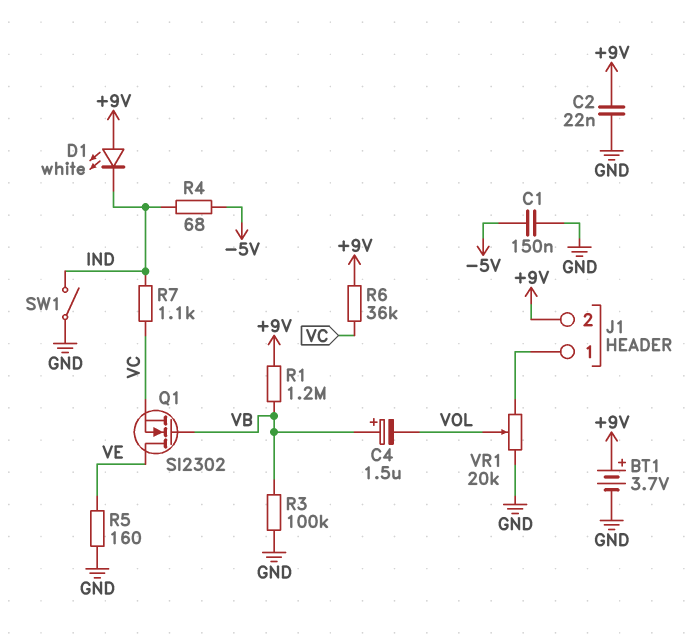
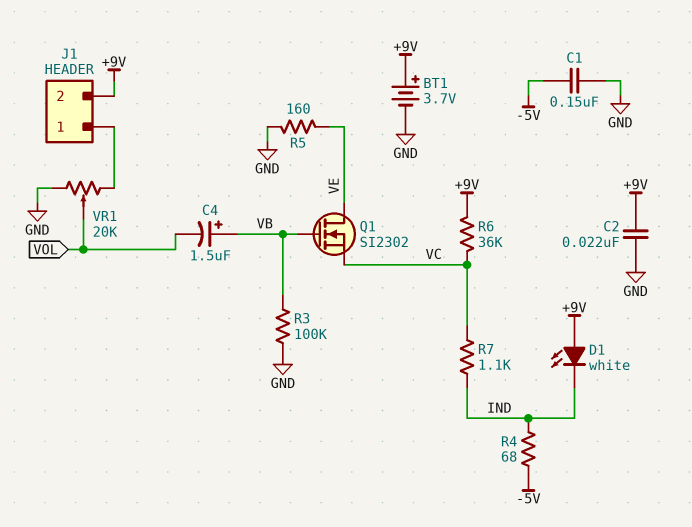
R1: 1.2M (+9V, VB) -> none
SW1: switch (GND, IND) -> none

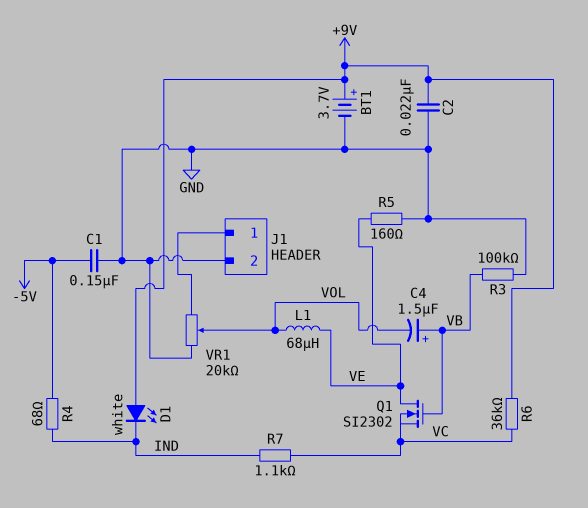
J1 pin 2: +9V -> GND
L1: none -> 68uH (VE, VOL)

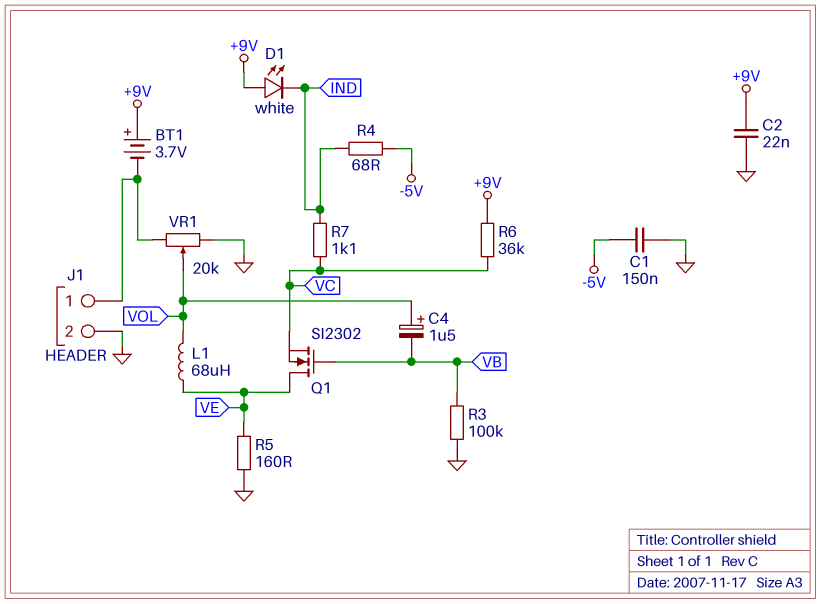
BT1: 3.7V (plus +9V, minus GND) -> 3.7V (plus +9V, minus J1/1)
C4: 1.5uF (plus VB, minus VOL) -> 1.5uF (plus VOL, minus VB)

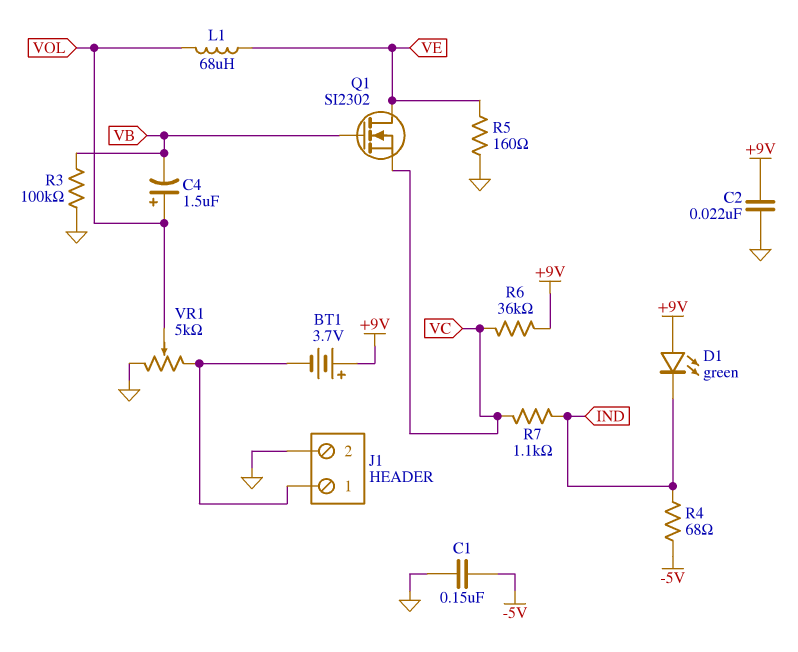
D1: LED white (A +9V, K IND) -> LED green (A +9V, K IND)
VR1: 20k (GND, J1/1, wiper VOL) -> 5k (GND, J1/1, wiper VOL)

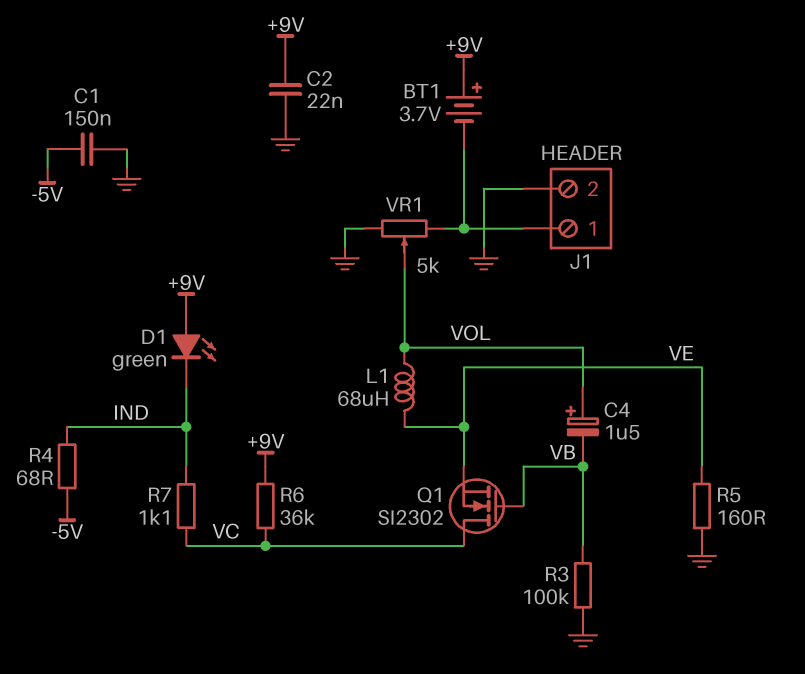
Q1: NMOS SI2302 (G VB, D VE, S VC) -> NMOS SI2302 (G VB, D VC, S VE)

